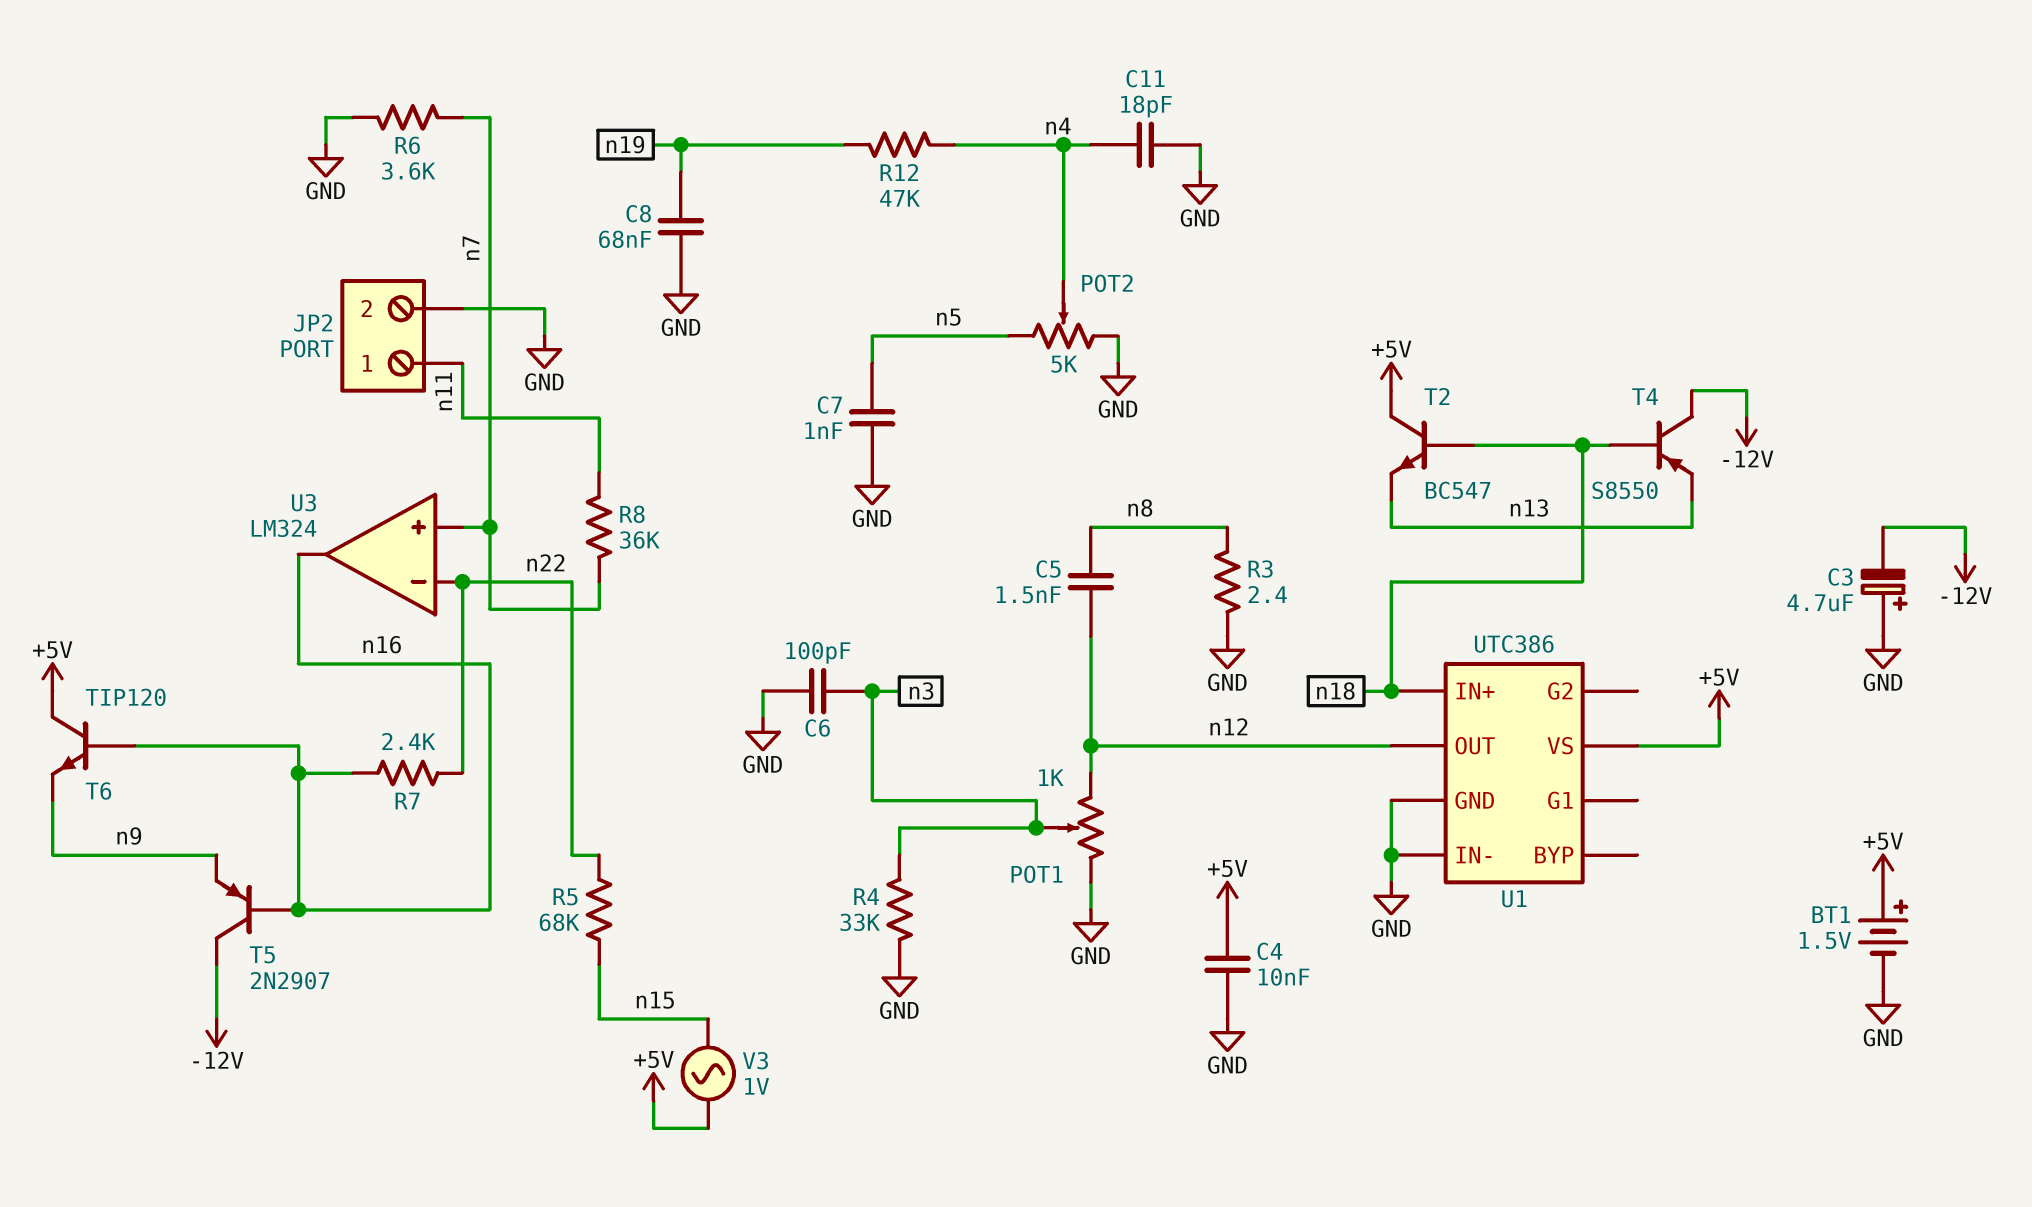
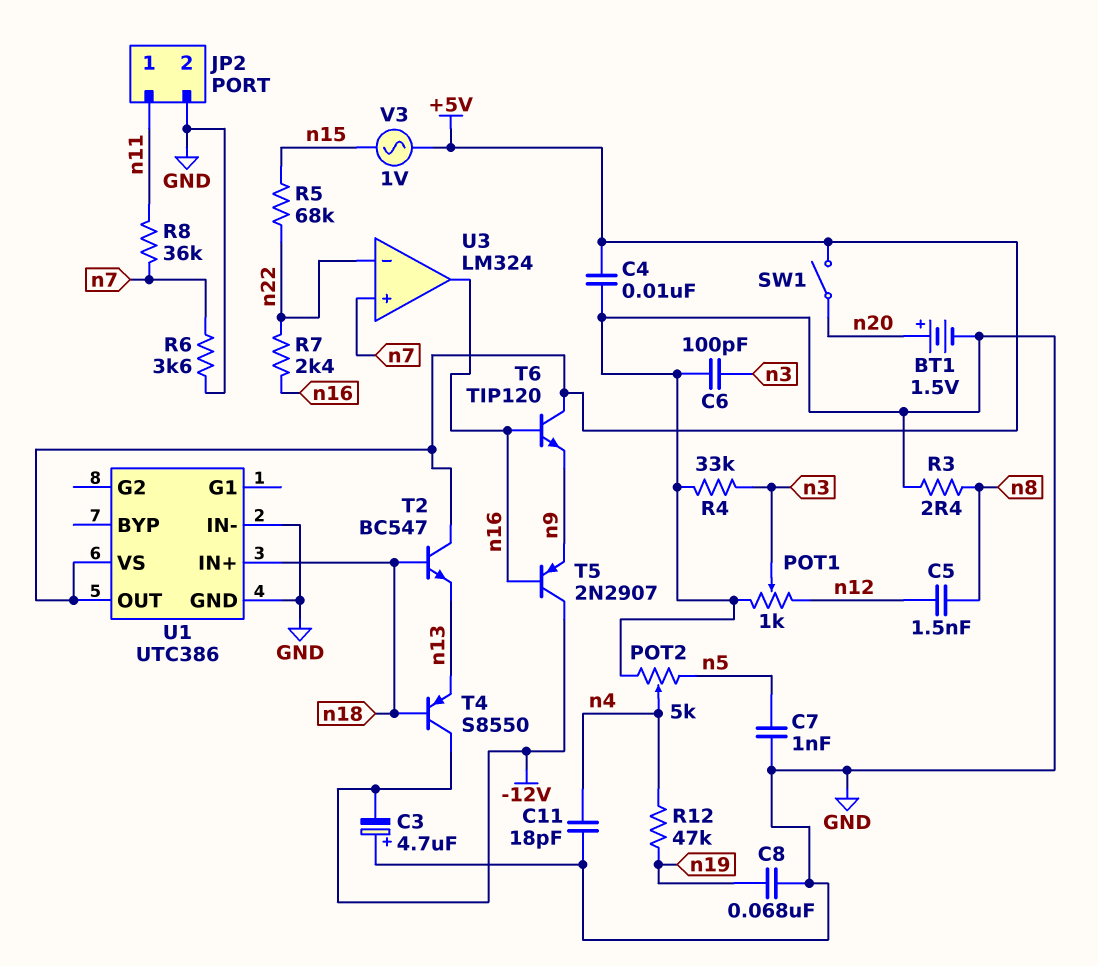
BT1: 1.5V (plus +5V, minus GND) -> 1.5V (plus n20, minus GND)
SW1: none -> switch (+5V, n20)
U1 pin OUT: n12 -> +5V

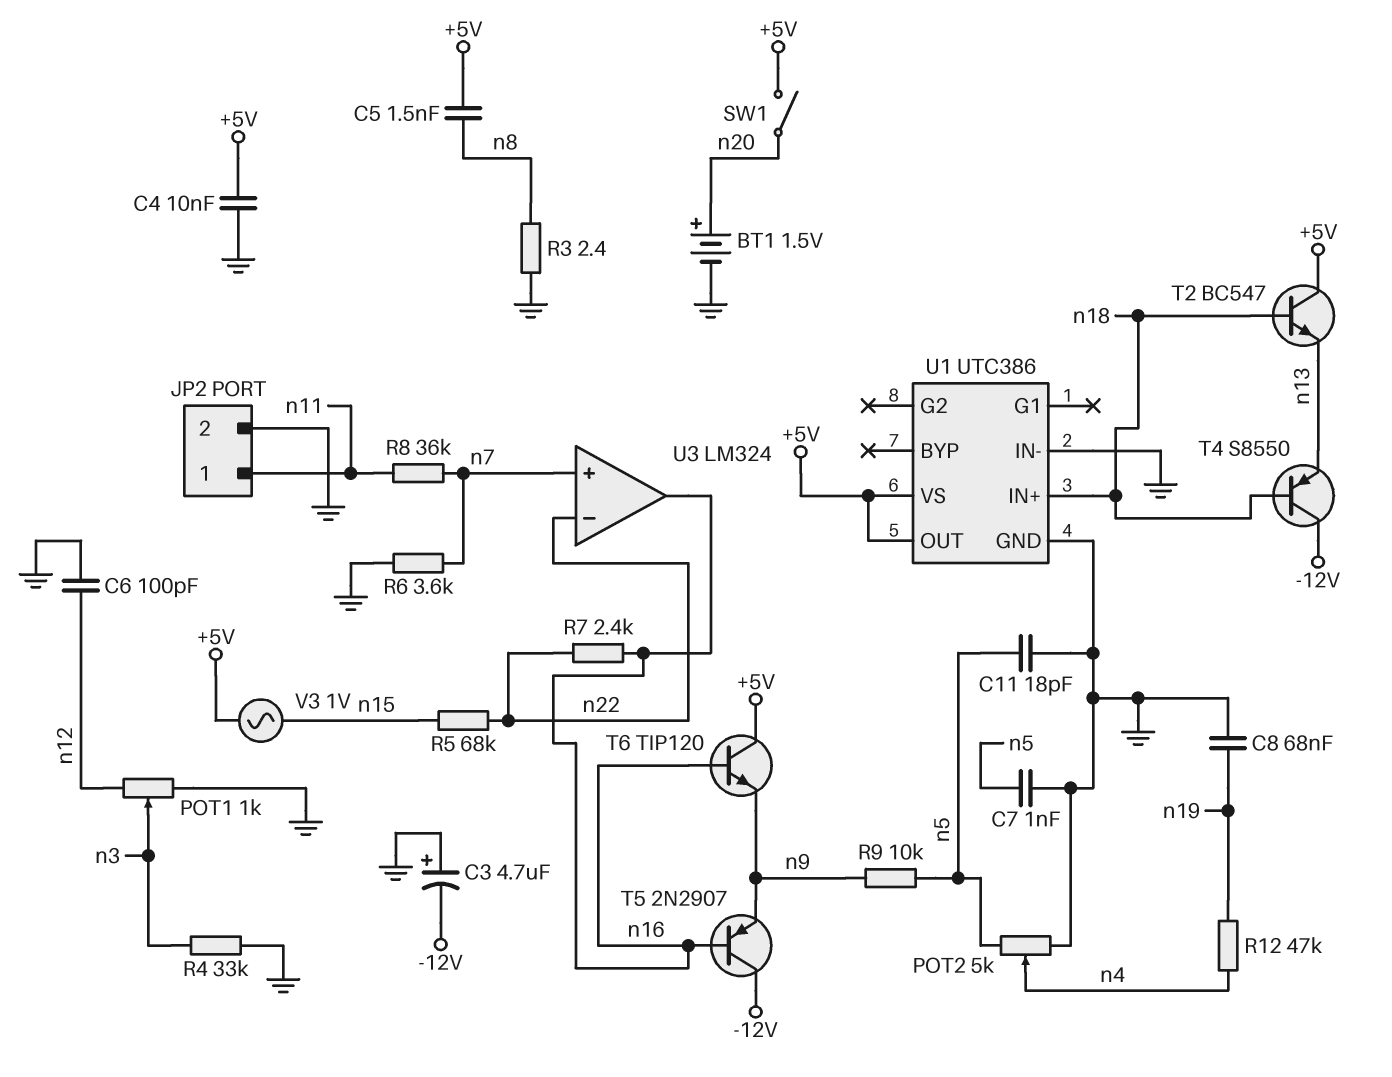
C5: 1.5nF (n8, n12) -> 1.5nF (+5V, n8)
C6: 100pF (GND, n3) -> 100pF (GND, n12)
C11: 18pF (GND, n4) -> 18pF (GND, n5)
R9: none -> 10k (n5, n9)

